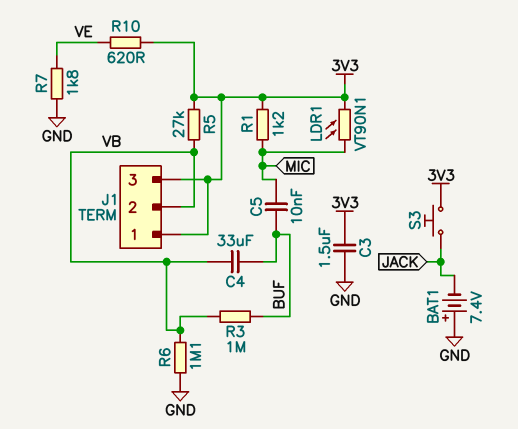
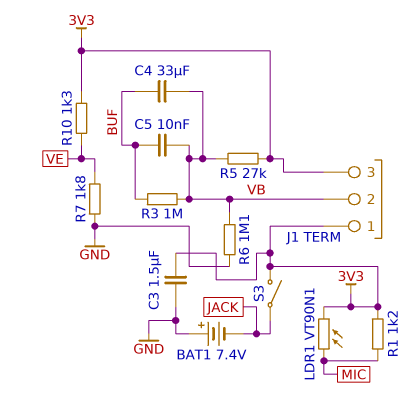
C5: 10nF (BUF, MIC) -> 10nF (BUF, VB)
R10: 620 (3V3, VE) -> 1.3k (3V3, VE)
S3: button (3V3, JACK) -> switch (3V3, JACK)

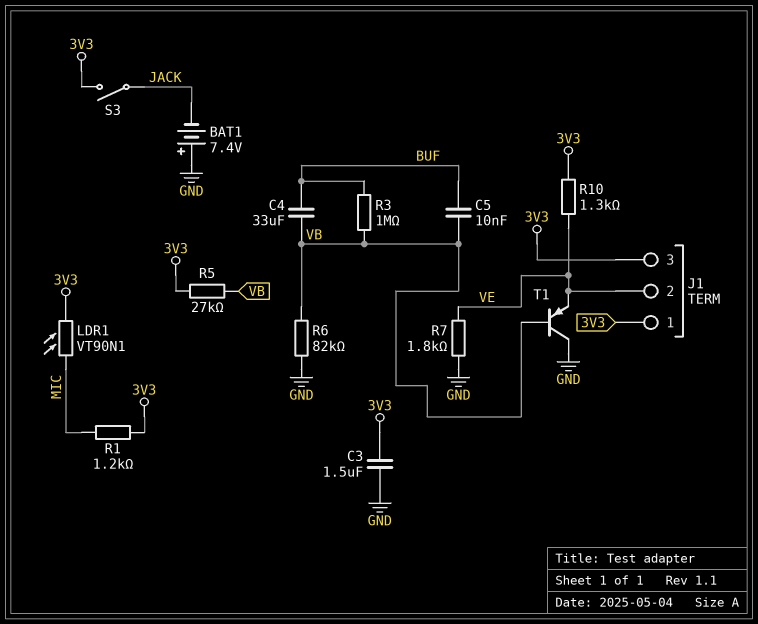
J1 pin 2: VB -> VE
R6: 1.1M (GND, VB) -> 82k (GND, VB)
T1: none -> PNP (B VB, C GND, E VE)

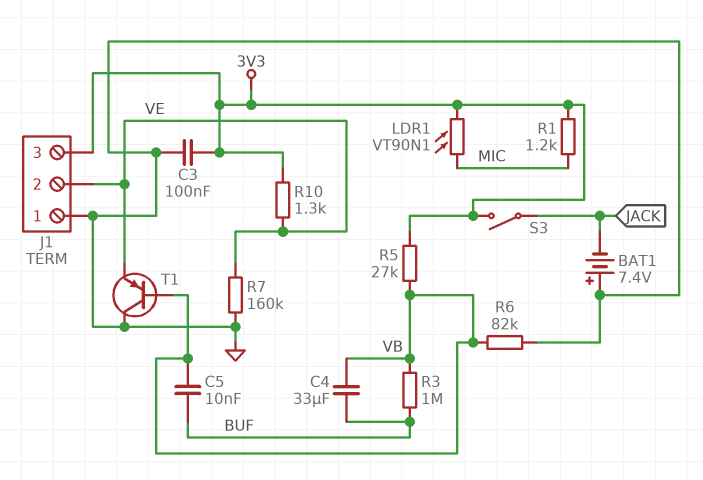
C3: 1.5uF (3V3, GND) -> 100nF (3V3, GND)
J1 pin 1: 3V3 -> GND
R7: 1.8k (GND, VE) -> 160k (GND, VE)

